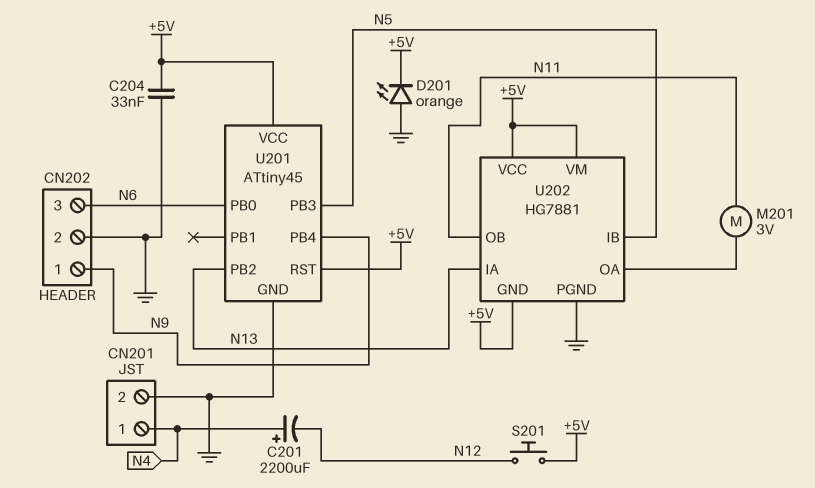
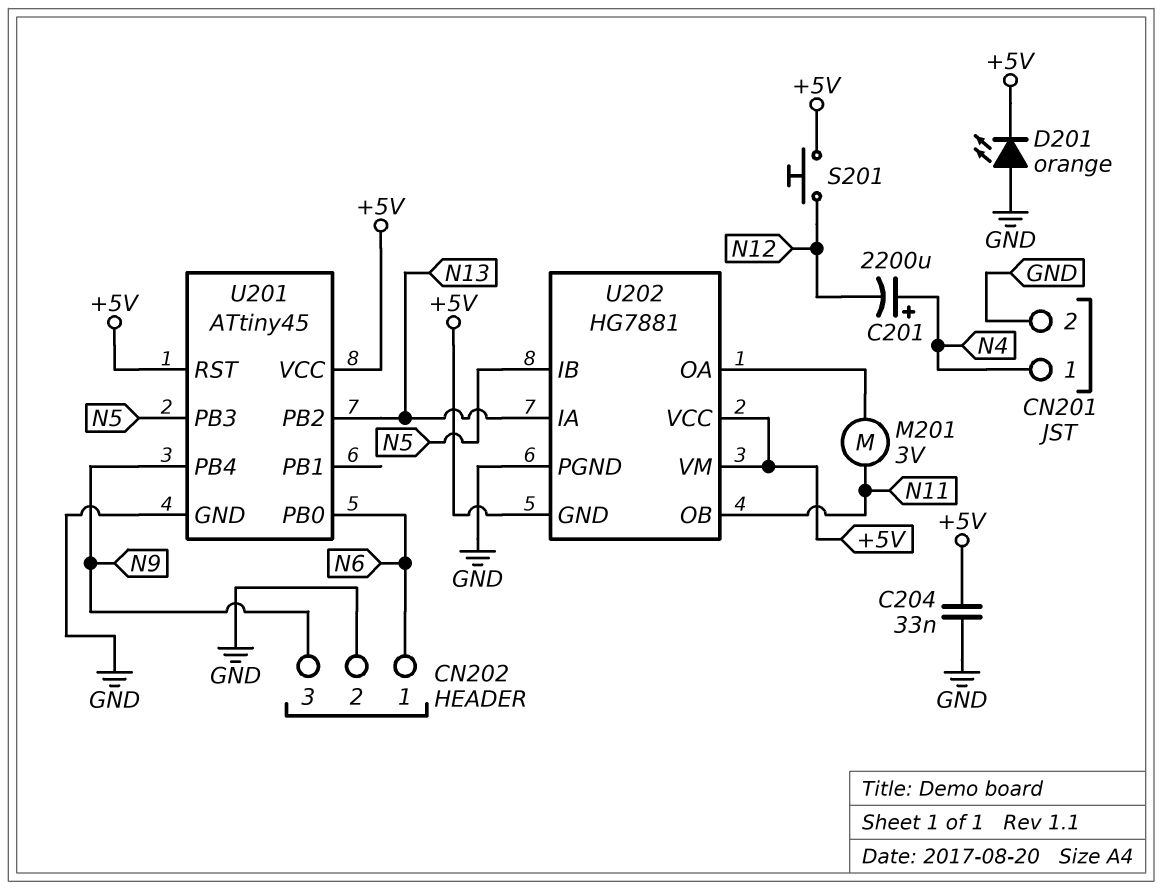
CN202 pin 1: N9 -> N6
CN202 pin 3: N6 -> N9

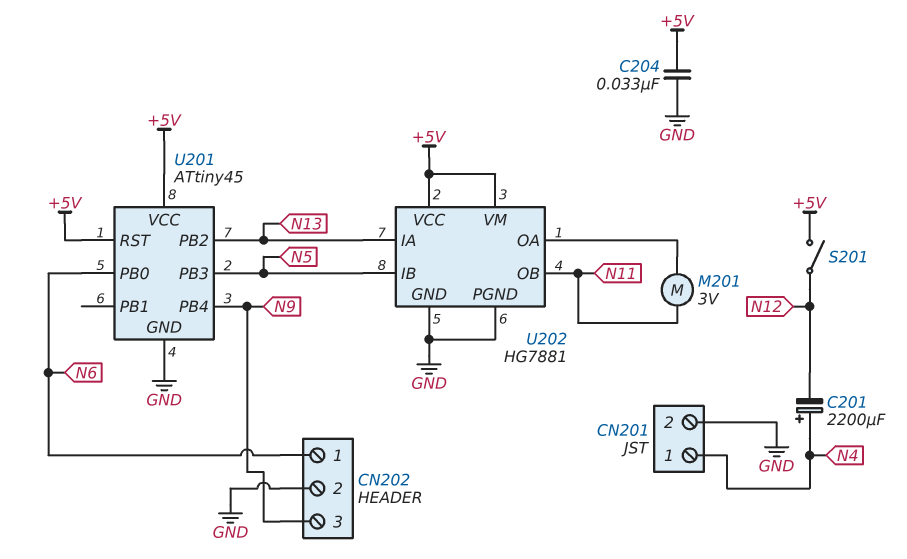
D201: LED orange (A GND, K +5V) -> none
S201: button (+5V, N12) -> switch (+5V, N12)
U202 pin GND: +5V -> GND

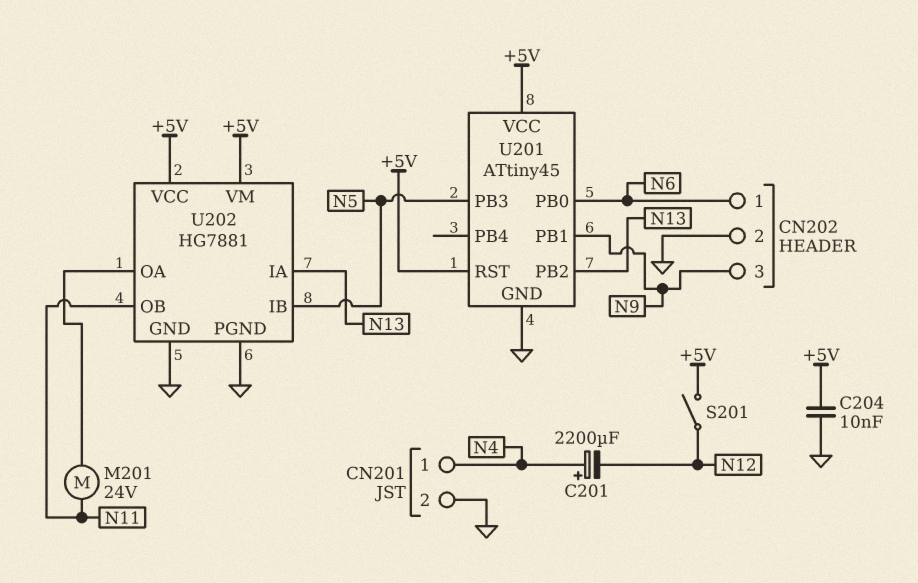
C204: 33nF (+5V, GND) -> 10nF (+5V, GND)
M201: motor 3V (N11, U202/OA) -> motor 24V (N11, U202/OA)
U201 pin PB1: none -> N9
U201 pin PB4: N9 -> none

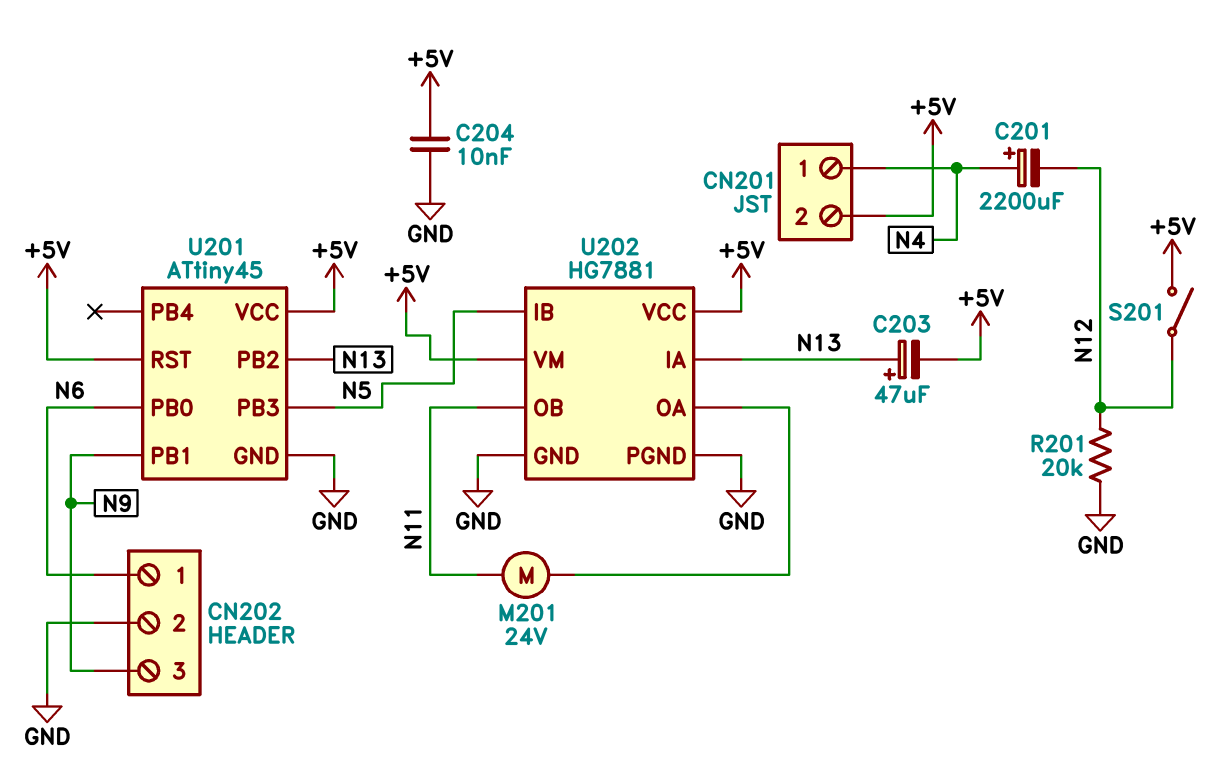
C203: none -> 47uF (plus N13, minus +5V)
CN201 pin 2: GND -> +5V
R201: none -> 20k (GND, N12)

